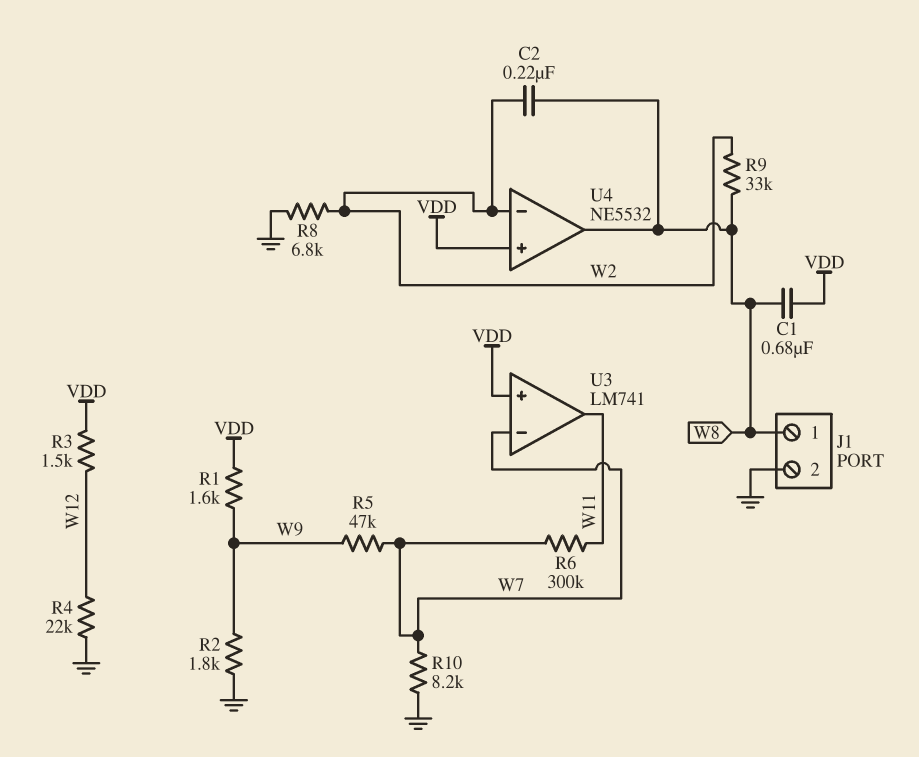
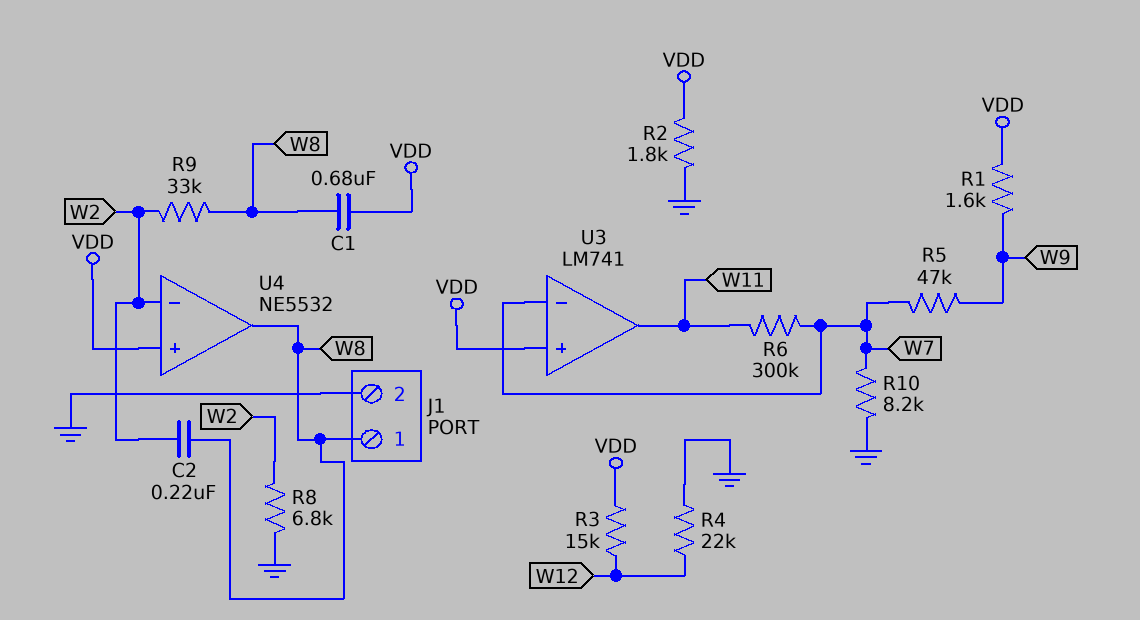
R2: 1.8k (GND, W9) -> 1.8k (GND, VDD)
R3: 1.5k (VDD, W12) -> 15k (VDD, W12)

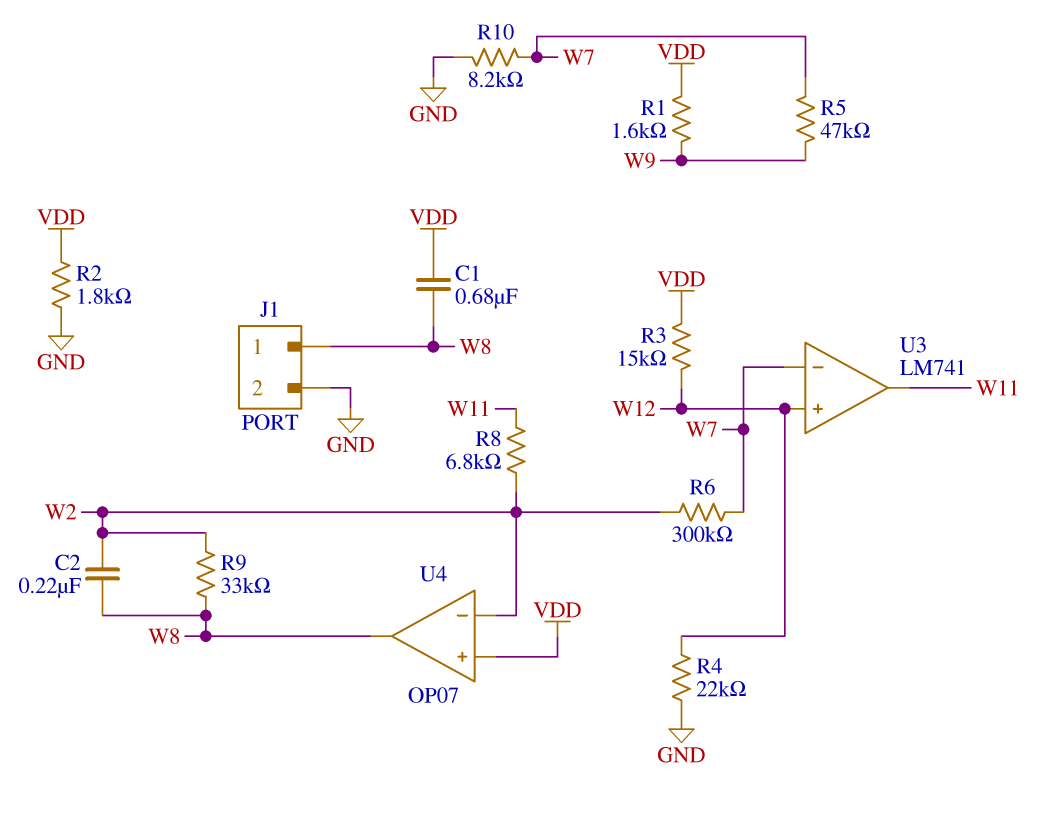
R6: 300k (W7, W11) -> 300k (W2, W7)
R8: 6.8k (GND, W2) -> 6.8k (W2, W11)
U3 pin in+: VDD -> W12
U4: NE5532 -> OP07

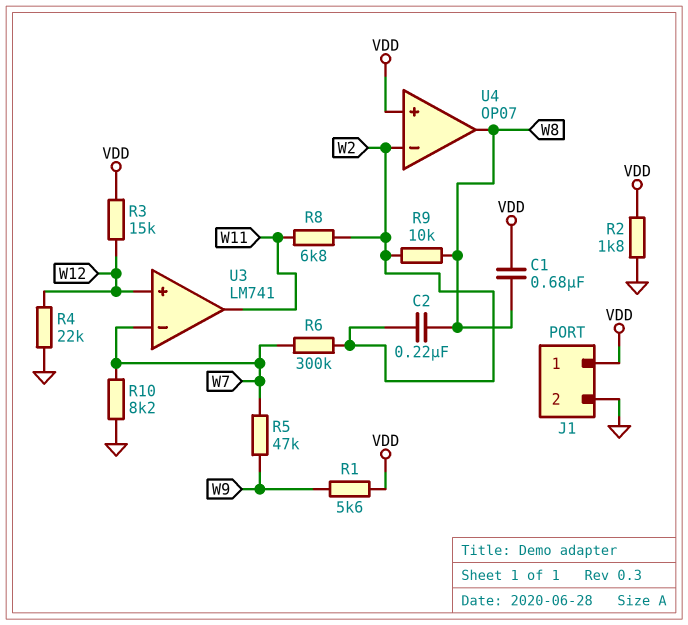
J1 pin 1: W8 -> VDD
R1: 1.6k (VDD, W9) -> 5.6k (VDD, W9)
R9: 33k (W2, W8) -> 10k (W2, W8)

